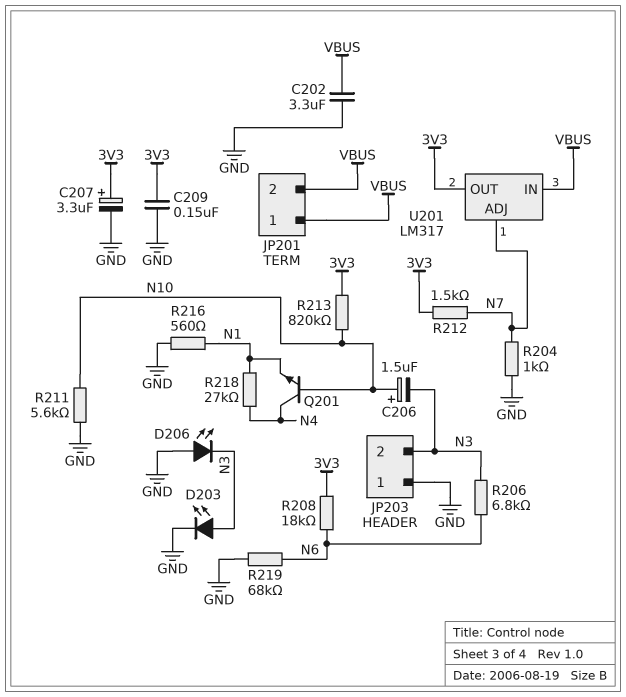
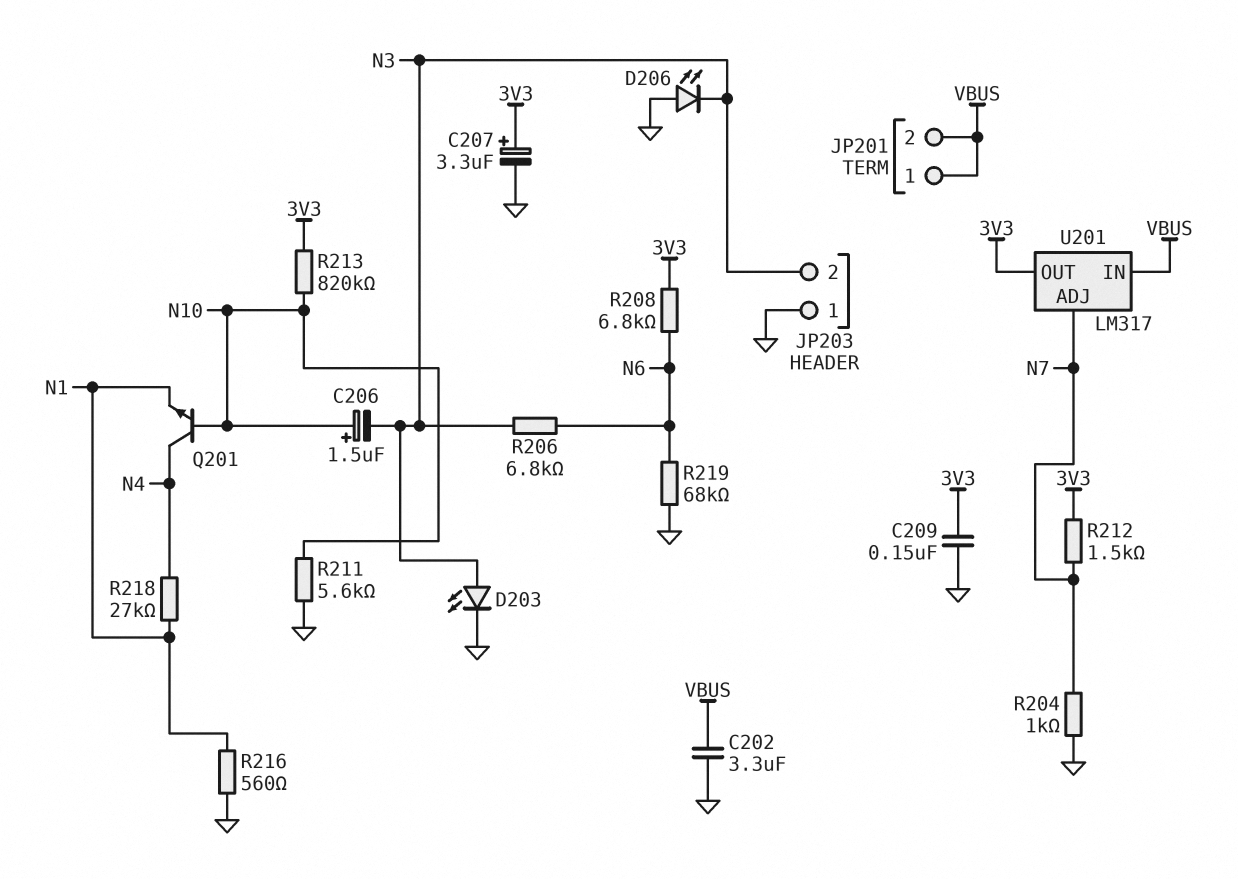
R208: 18k (3V3, N6) -> 6.8k (3V3, N6)

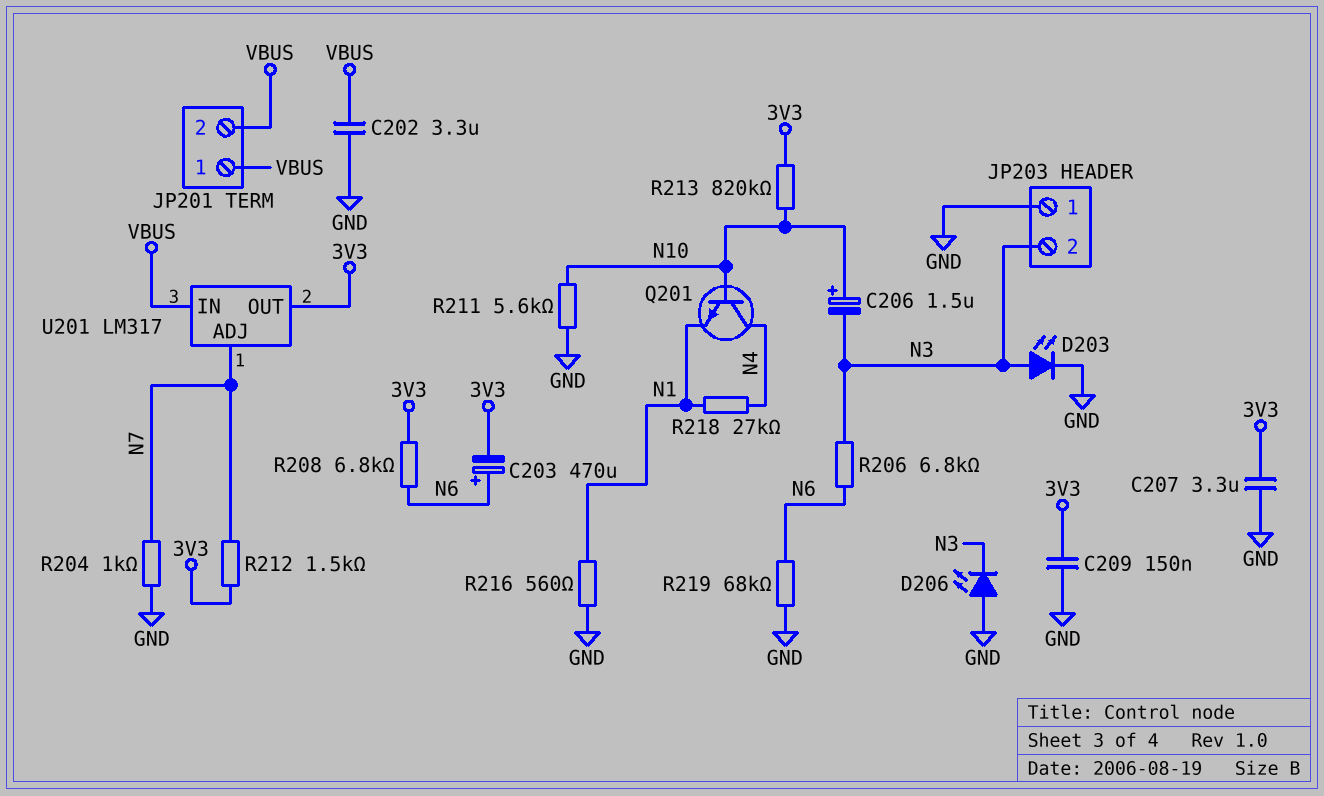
C203: none -> 470uF (plus N6, minus 3V3)
C207: 3.3uF (plus 3V3, minus GND) -> 3.3uF (3V3, GND)

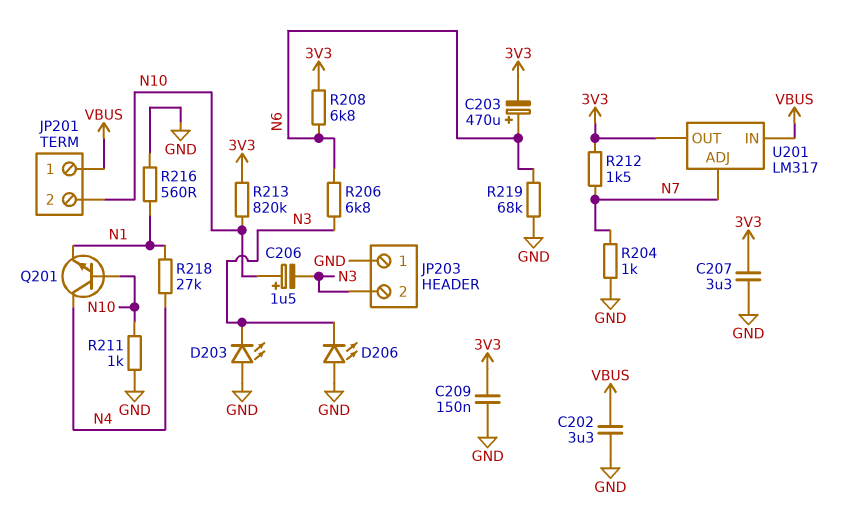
D203: LED (A N3, K GND) -> LED (A GND, K N3)
JP201 pin 2: VBUS -> N10
R211: 5.6k (GND, N10) -> 1k (GND, N10)

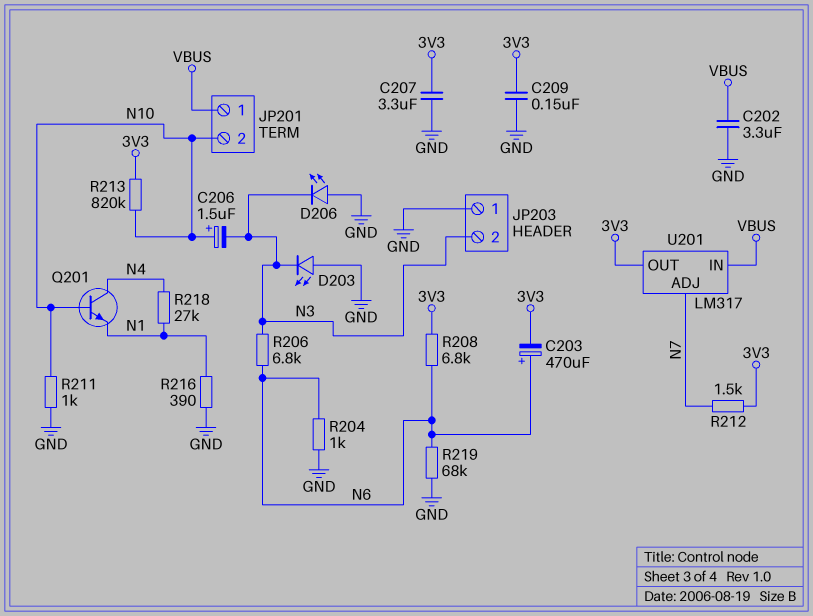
R204: 1k (GND, N7) -> 1k (GND, N6)
R216: 560 (GND, N1) -> 390 (GND, N1)

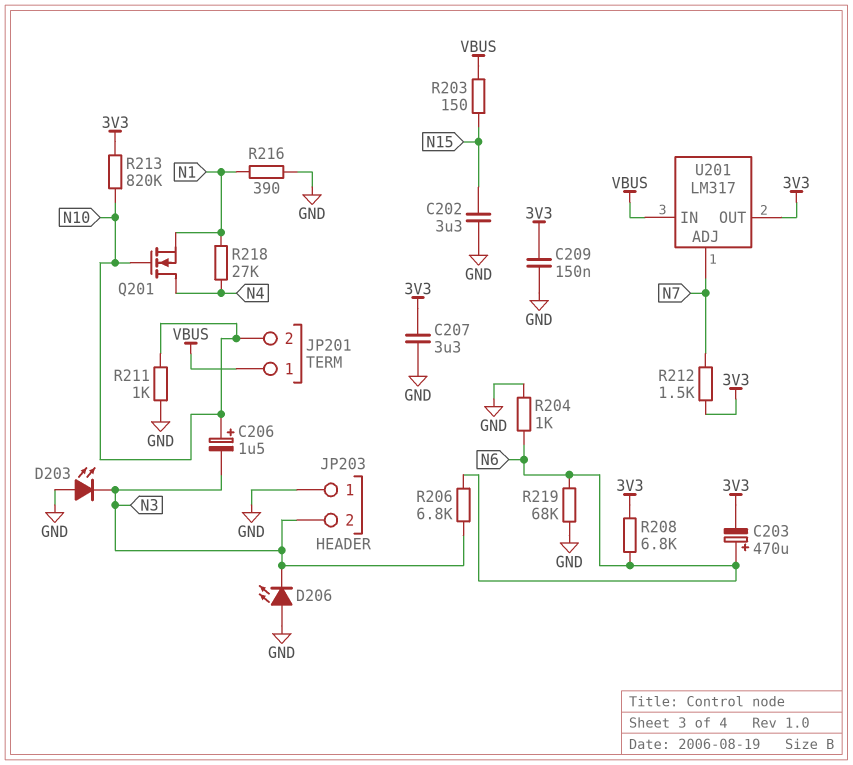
C202: 3.3uF (GND, VBUS) -> 3.3uF (GND, N15)
Q201: NPN (B N10, C N4, E N1) -> NMOS (G N10, D N4, S N1)
R203: none -> 150 (N15, VBUS)

